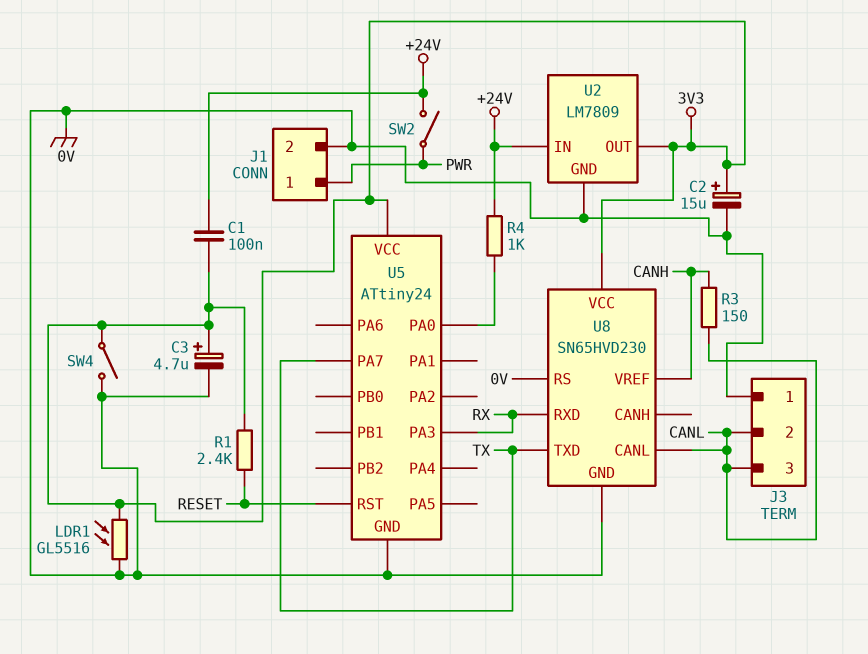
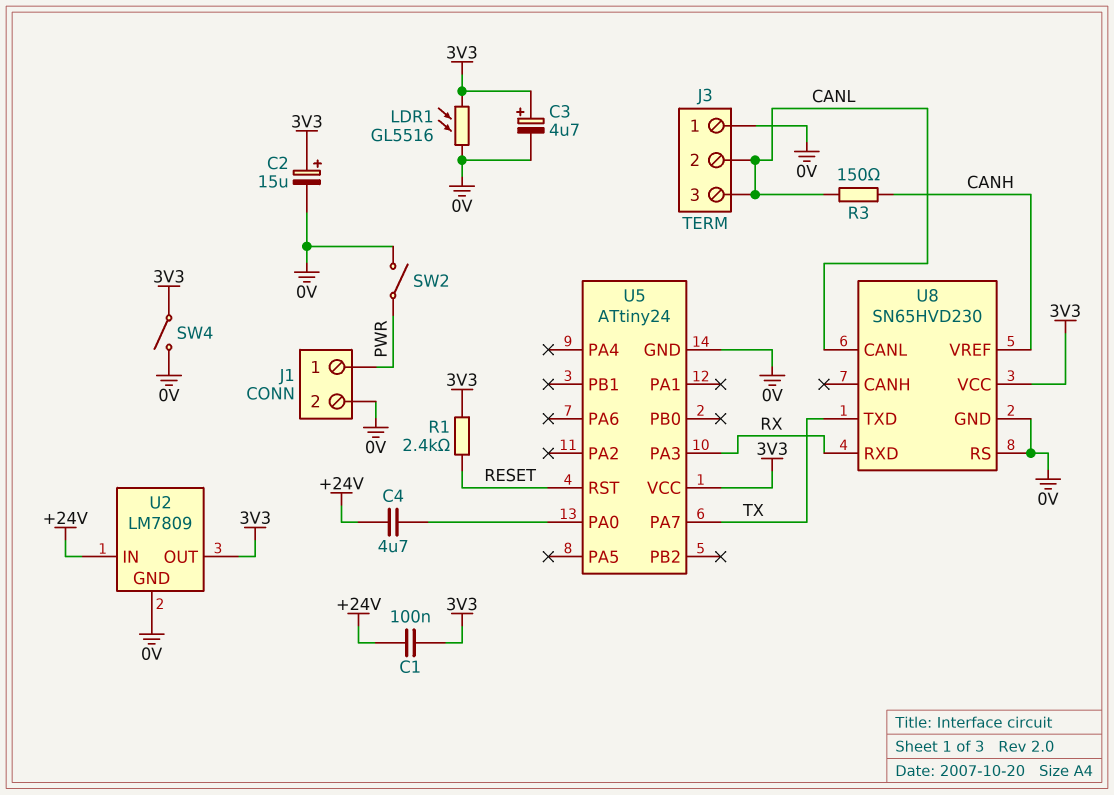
C4: none -> 4.7uF (+24V, U5/PA0)
R4: 1k (+24V, U5/PA0) -> none
SW2: switch (+24V, PWR) -> switch (0V, PWR)

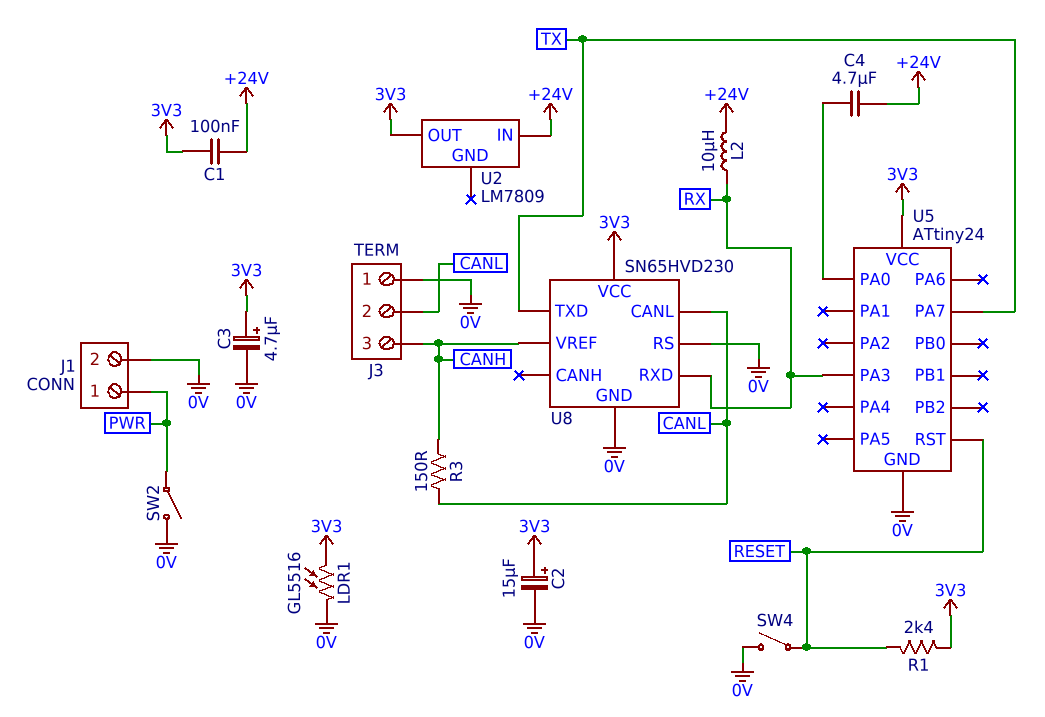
J3 pin 3: CANL -> CANH
L2: none -> 10uH (+24V, RX)
SW4: switch (0V, 3V3) -> switch (0V, RESET)
U2 pin GND: 0V -> none

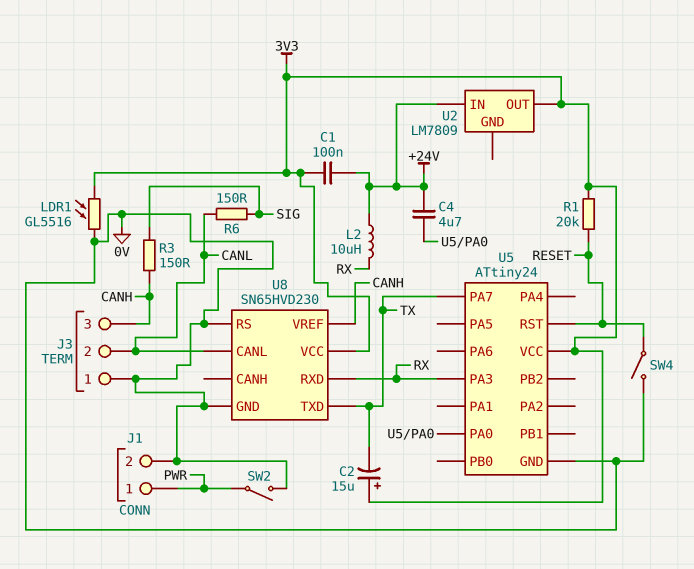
C2: 15uF (plus 3V3, minus 0V) -> 15uF (plus 3V3, minus TX)
C3: 4.7uF (plus 3V3, minus 0V) -> none
R1: 2.4k (3V3, RESET) -> 20k (3V3, RESET)
R3: 150 (CANH, CANL) -> 150 (CANH, SIG)
R6: none -> 150 (CANL, SIG)

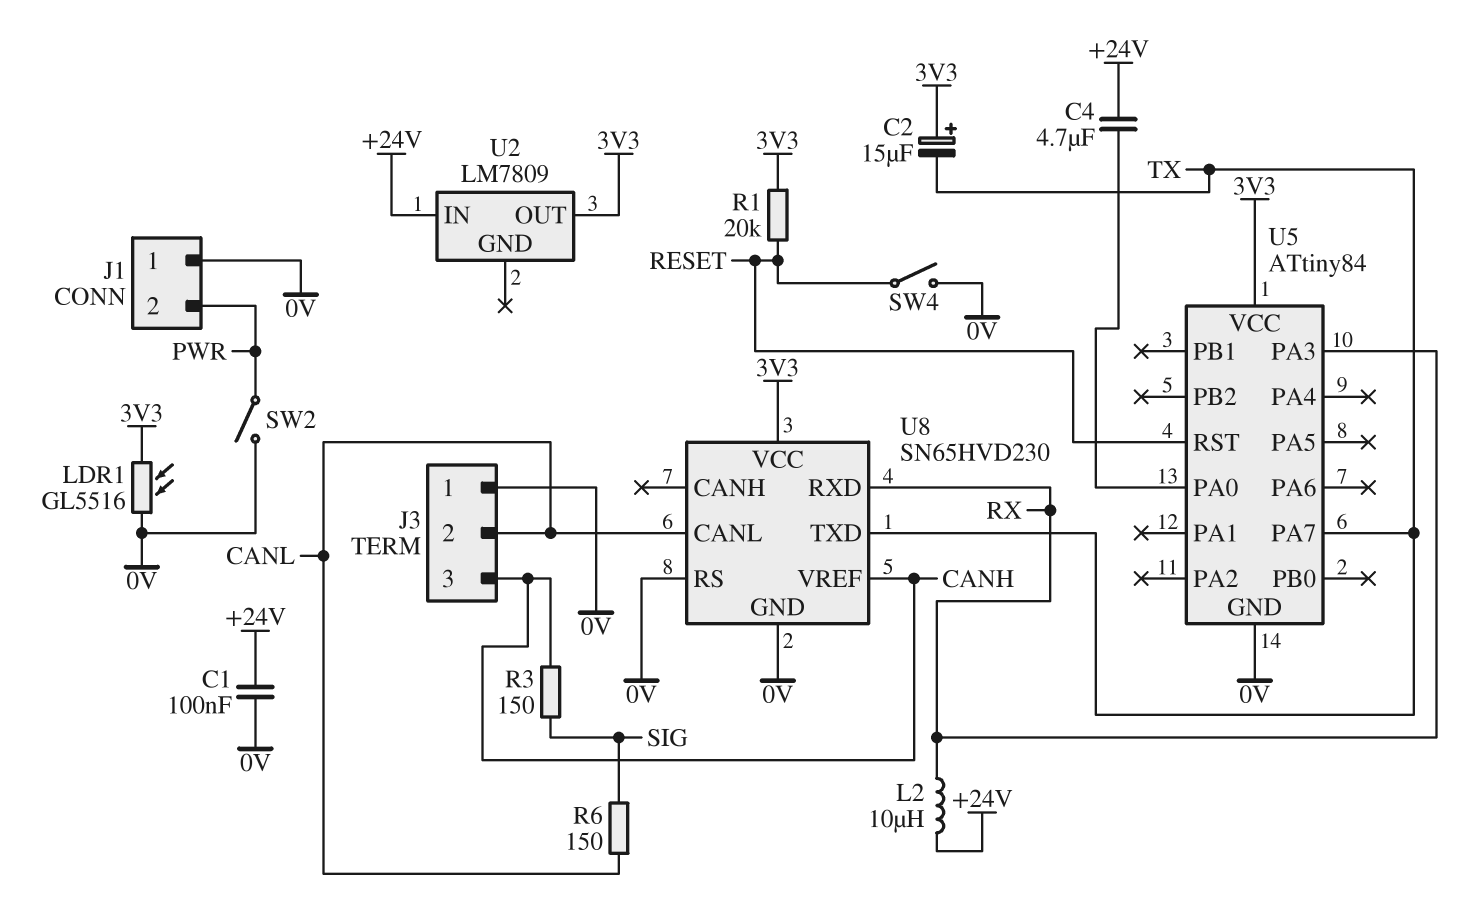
C1: 100nF (+24V, 3V3) -> 100nF (+24V, 0V)
J1 pin 1: PWR -> 0V
J1 pin 2: 0V -> PWR
U5: ATtiny24 -> ATtiny84

